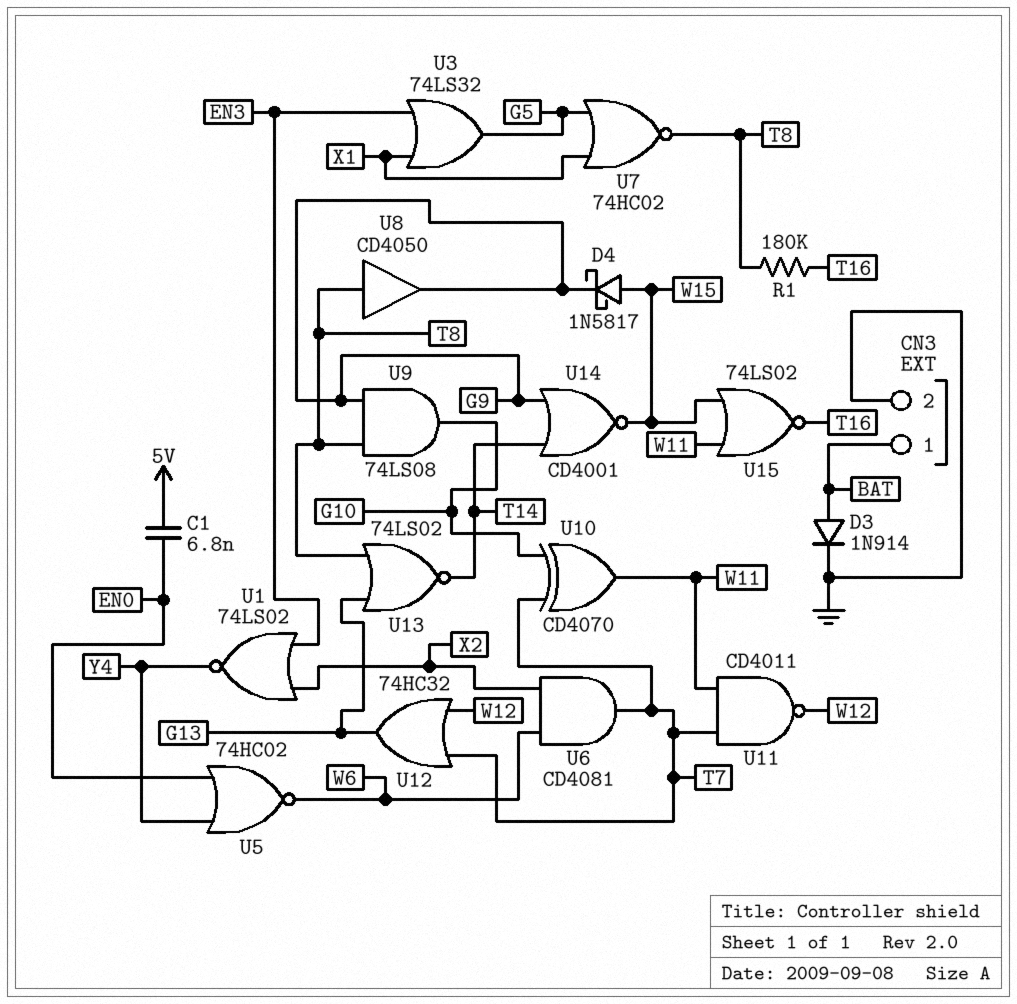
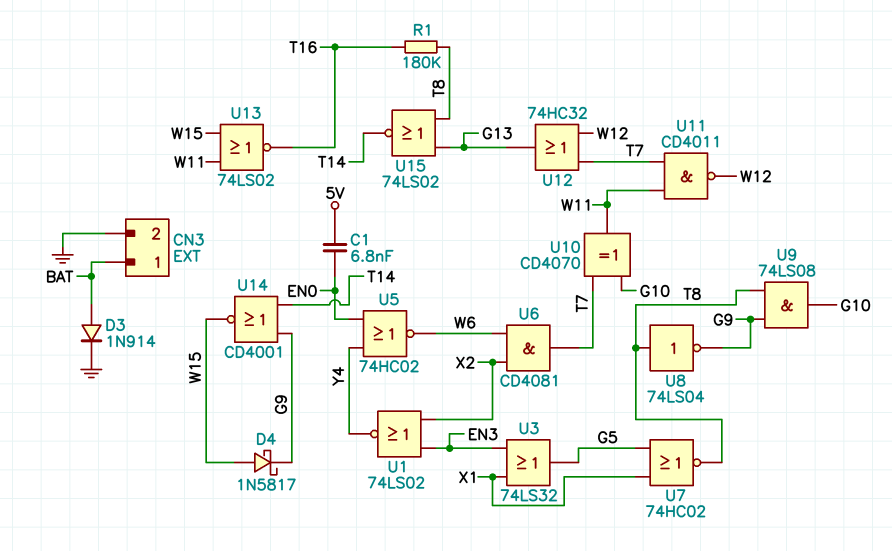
U8: buffer CD4050 (in T8, out G9) -> NOT 74LS04 (in T8, out G9)
U13: NOR 74LS02 (in G13, in T8, out T14) -> NOR 74LS02 (in W11, in W15, out T16)
U15: NOR 74LS02 (in W11, in W15, out T16) -> NOR 74LS02 (in G13, in T8, out T14)

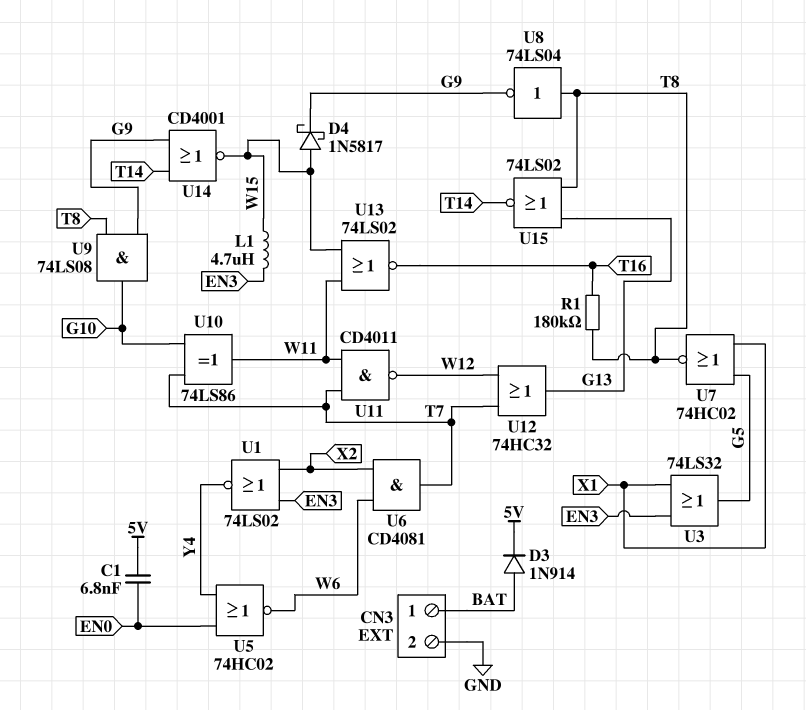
D3: diode 1N914 (A BAT, K GND) -> diode 1N914 (A BAT, K 5V)
L1: none -> 4.7uH (EN3, W15)
U10: XOR CD4070 (in G10, in T7, out W11) -> XOR 74LS86 (in G10, in T7, out W11)

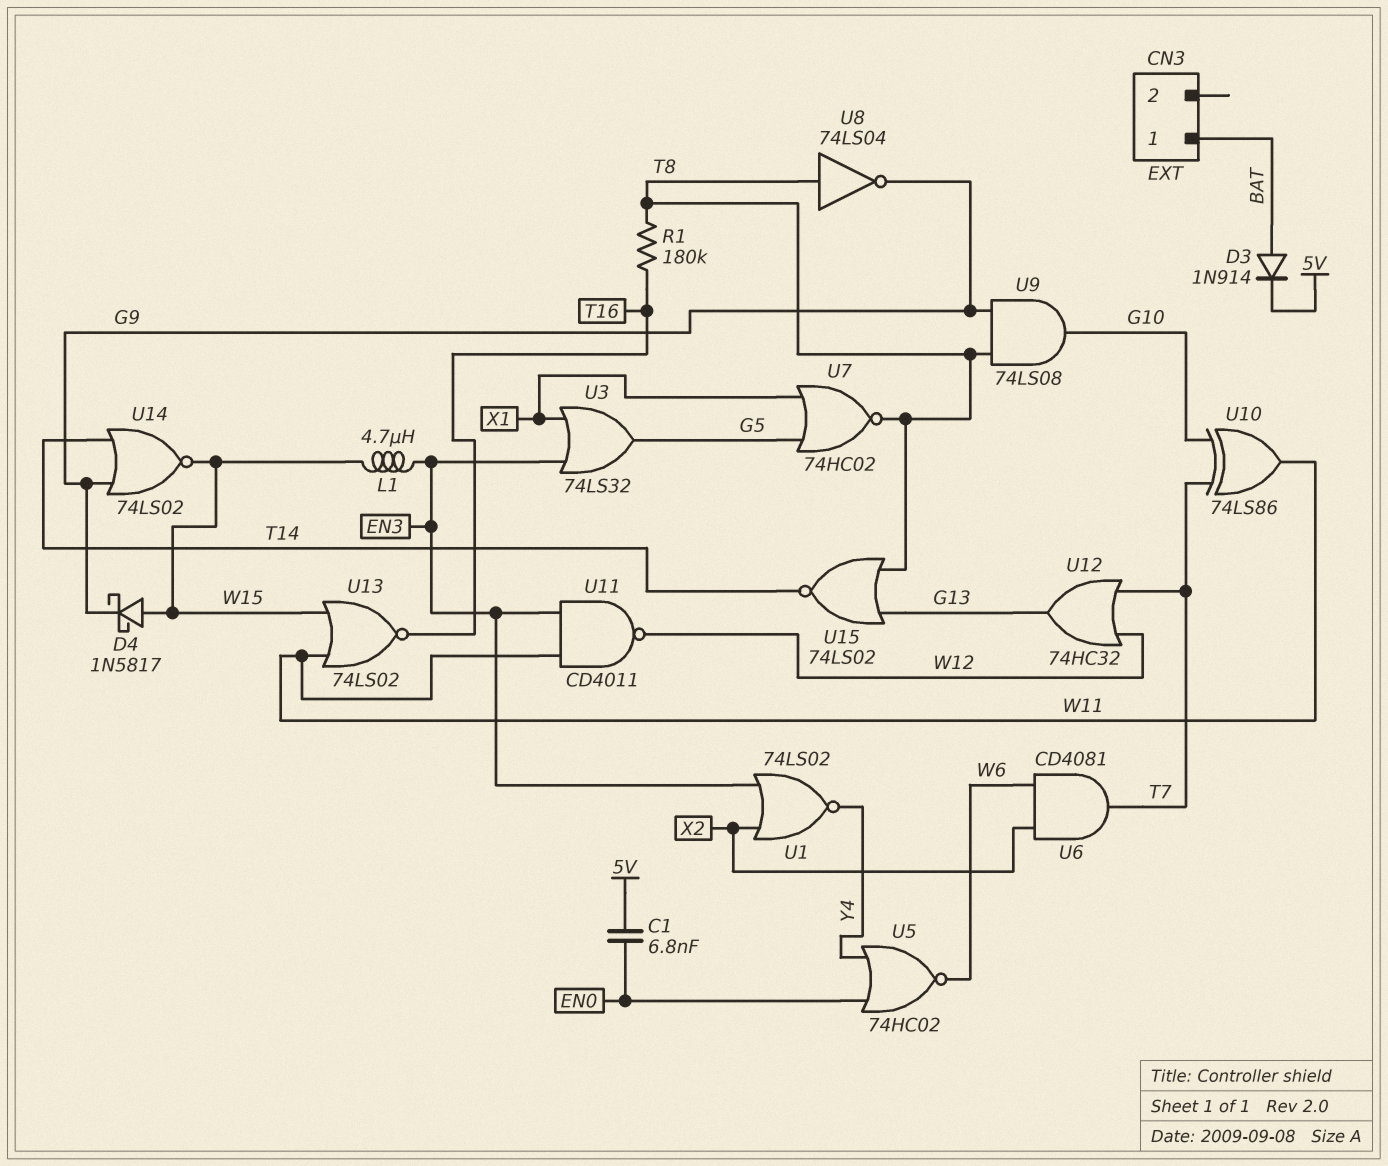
CN3 pin 2: GND -> none
U11: NAND CD4011 (in T7, in W11, out W12) -> NAND CD4011 (in EN3, in W11, out W12)
U14: NOR CD4001 (in G9, in T14, out W15) -> NOR 74LS02 (in G9, in T14, out W15)

